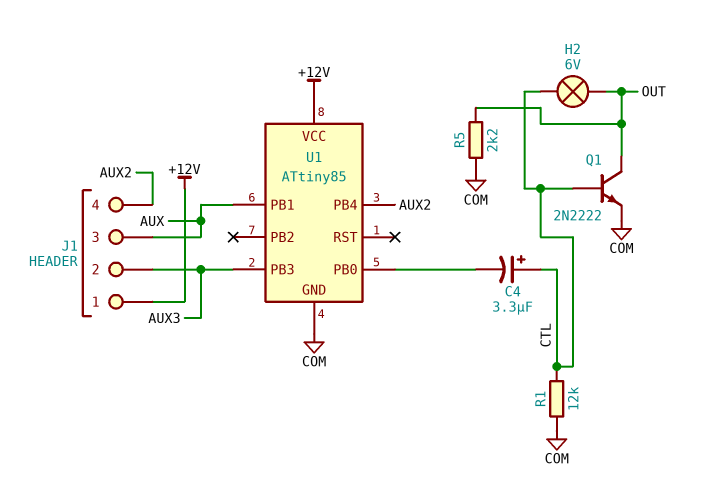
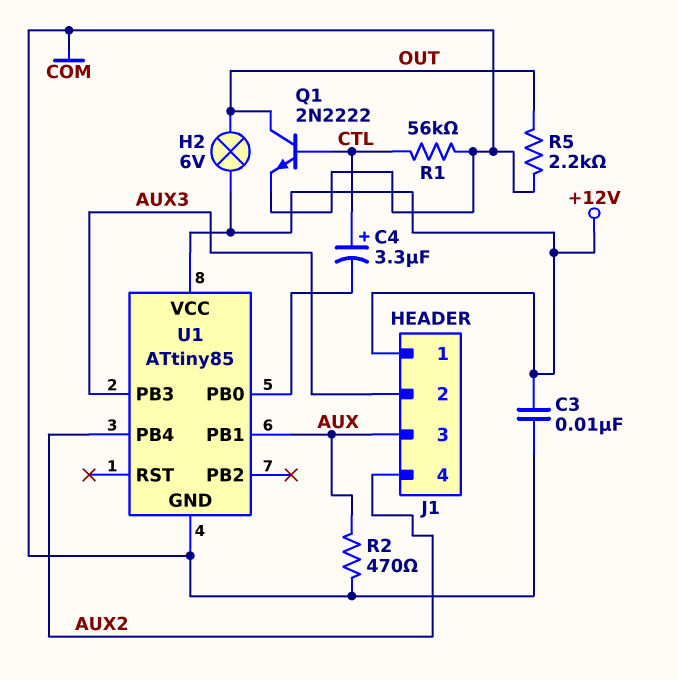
C3: none -> 10nF (+12V, COM)
H2: lamp 6V (CTL, OUT) -> lamp 6V (+12V, OUT)
R1: 12k (COM, CTL) -> 56k (COM, CTL)
R2: none -> 470 (AUX, COM)

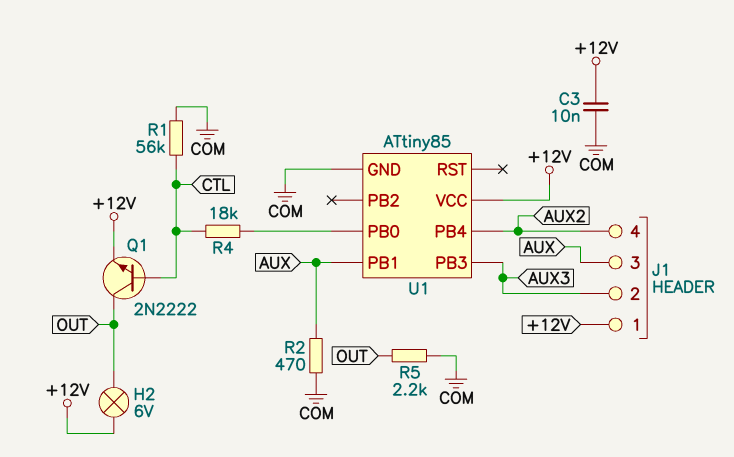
C4: 3.3uF (plus CTL, minus U1/PB0) -> none
Q1: NPN 2N2222 (B CTL, C OUT, E COM) -> NPN 2N2222 (B CTL, C OUT, E +12V)
R4: none -> 18k (CTL, U1/PB0)

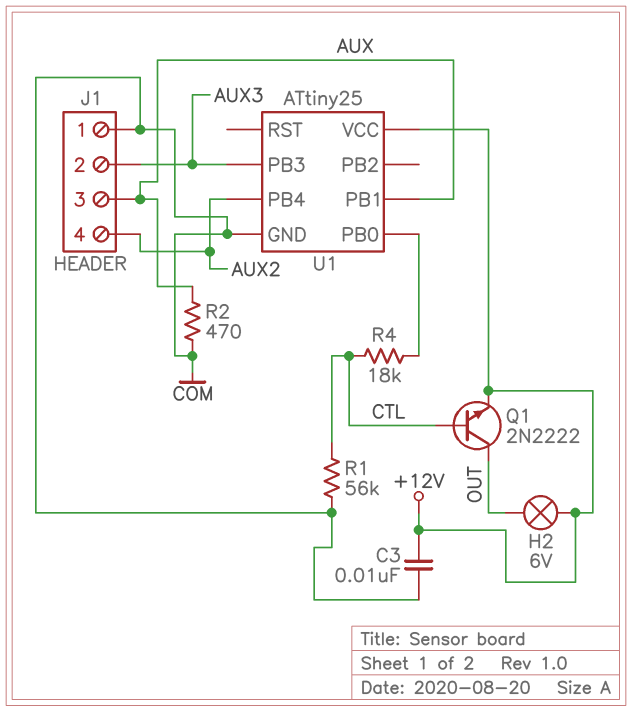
J1 pin 1: +12V -> COM
R5: 2.2k (COM, OUT) -> none
U1: ATtiny85 -> ATtiny25

